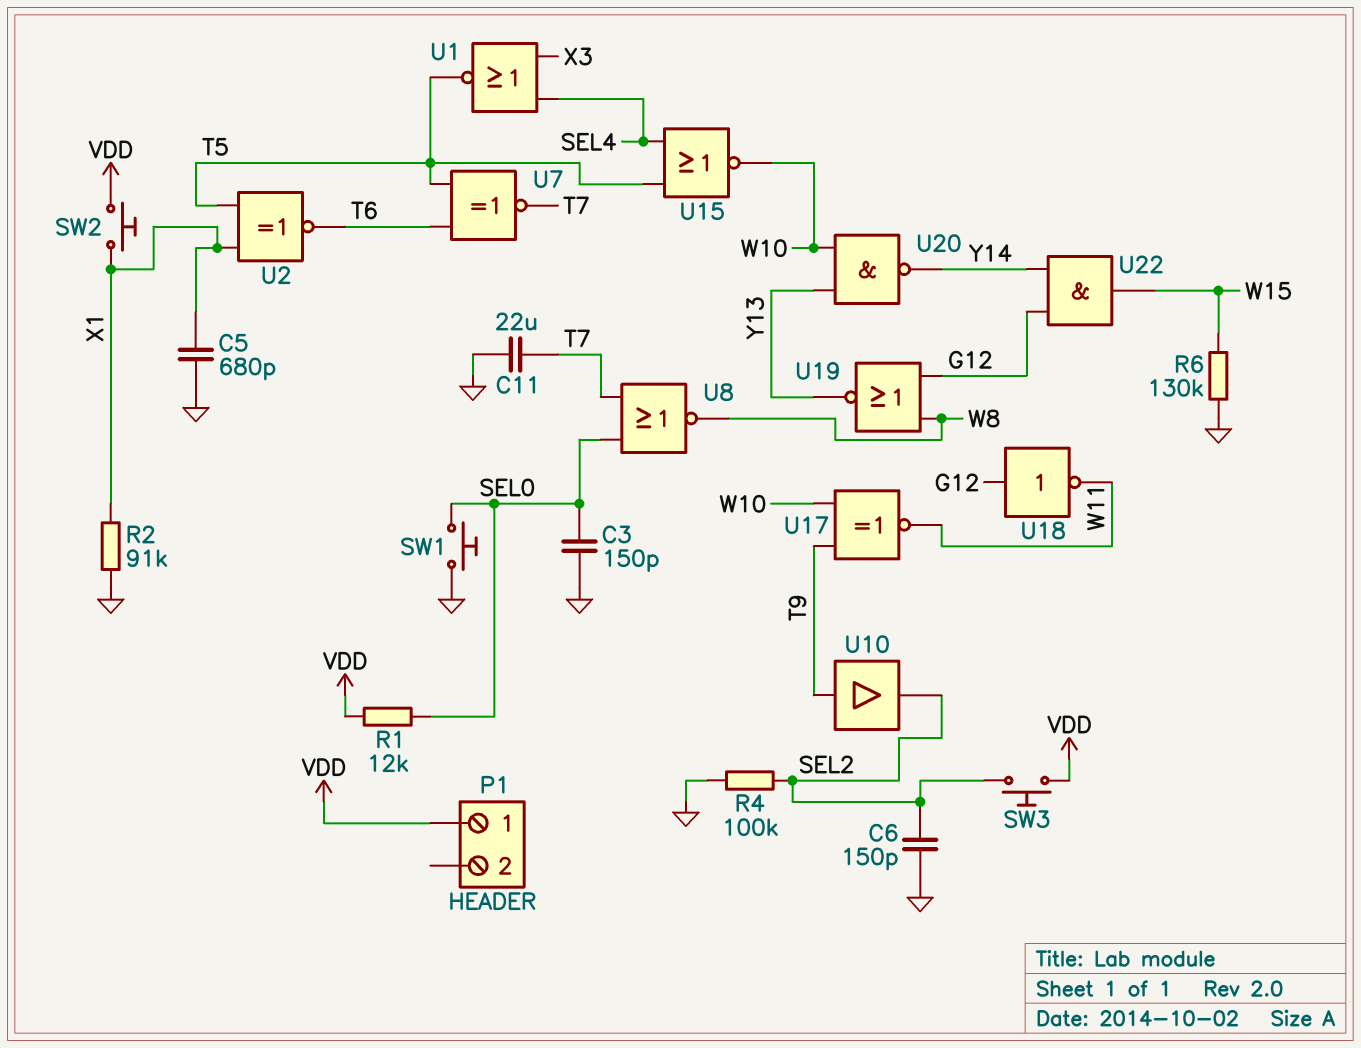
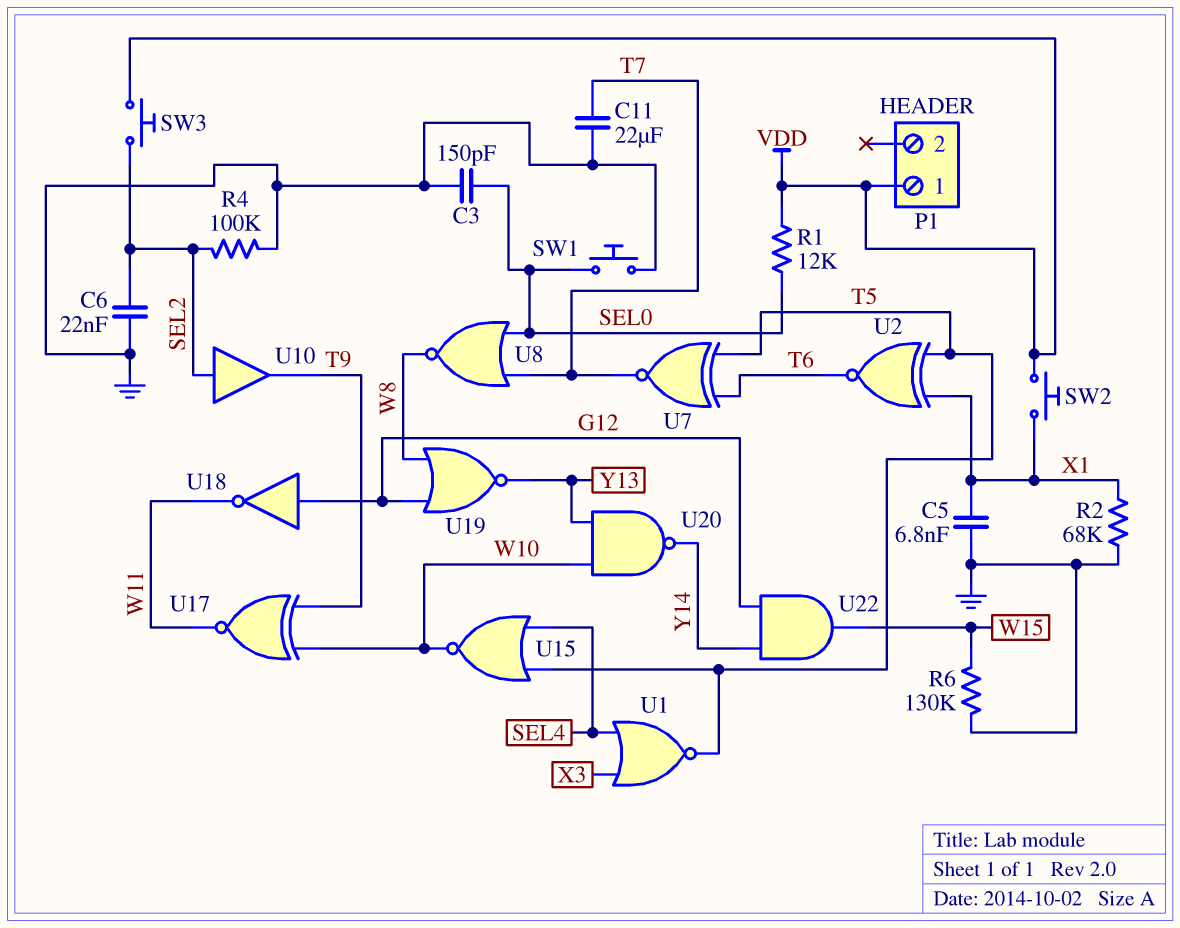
C5: 680pF (GND, X1) -> 6.8nF (GND, X1)
C6: 150pF (GND, SEL2) -> 22nF (GND, SEL2)
R2: 91k (GND, X1) -> 68k (GND, X1)
U10: buffer (in T9, out SEL2) -> buffer (in SEL2, out T9)

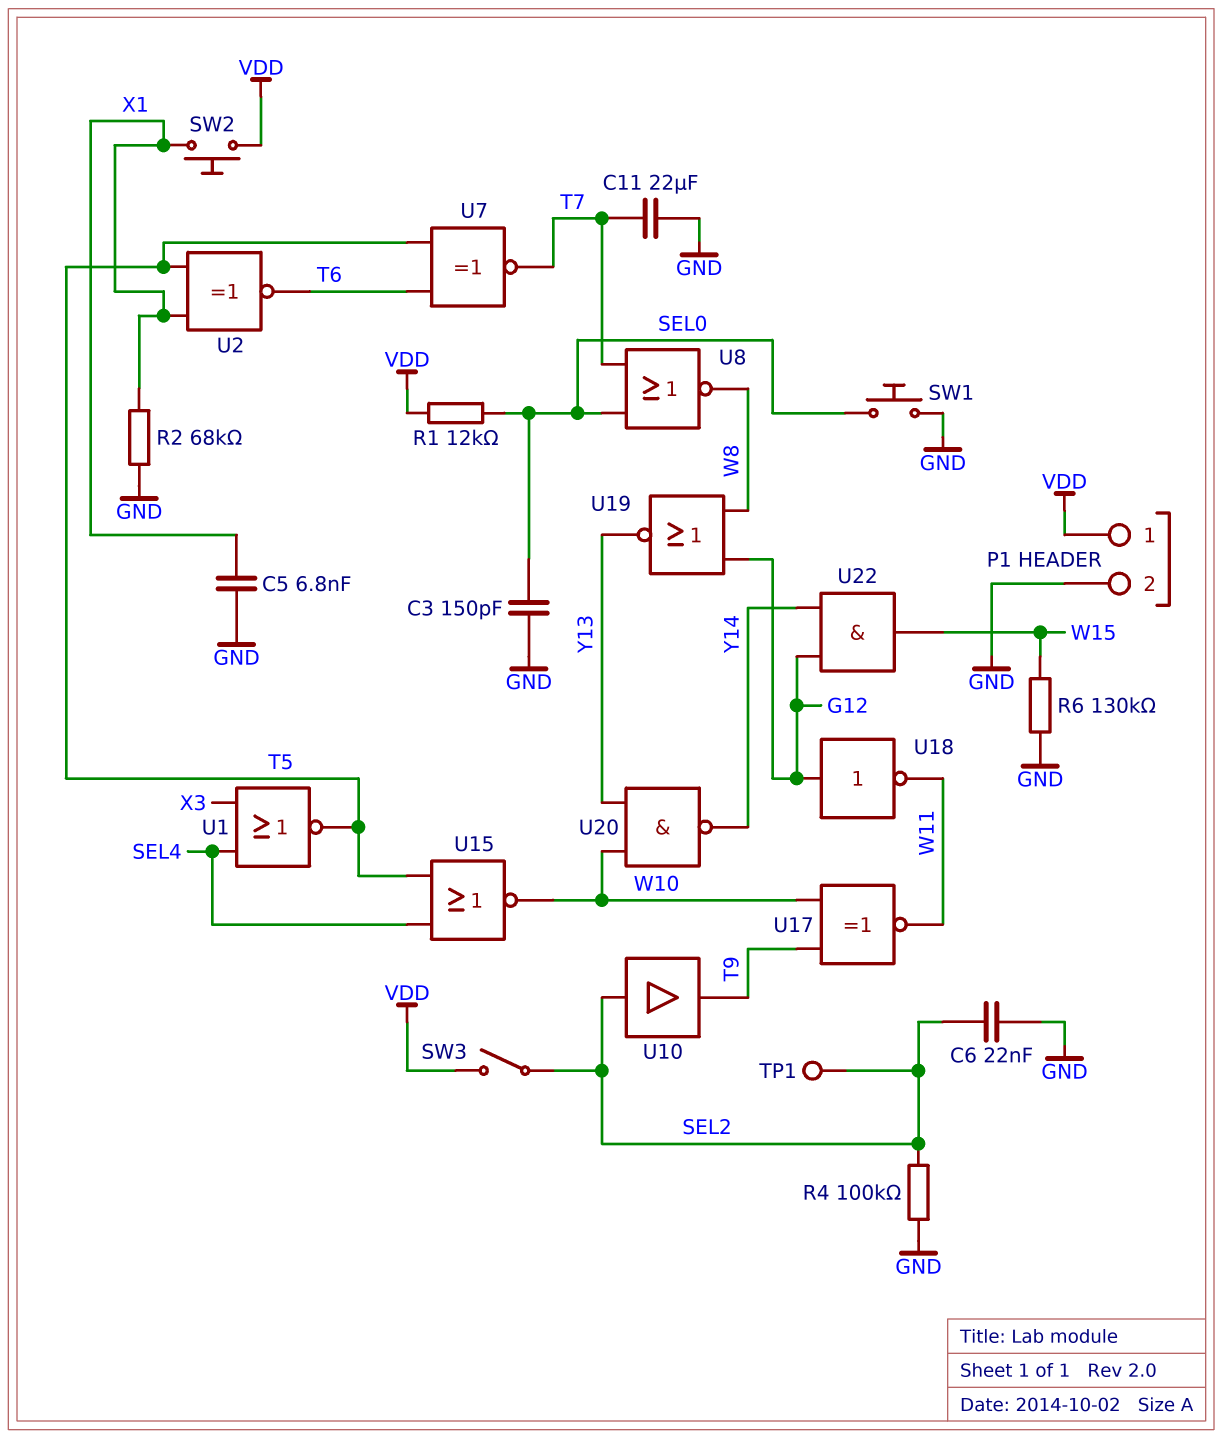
P1 pin 2: none -> GND
SW3: button (SEL2, VDD) -> switch (SEL2, VDD)
TP1: none -> test point (SEL2)

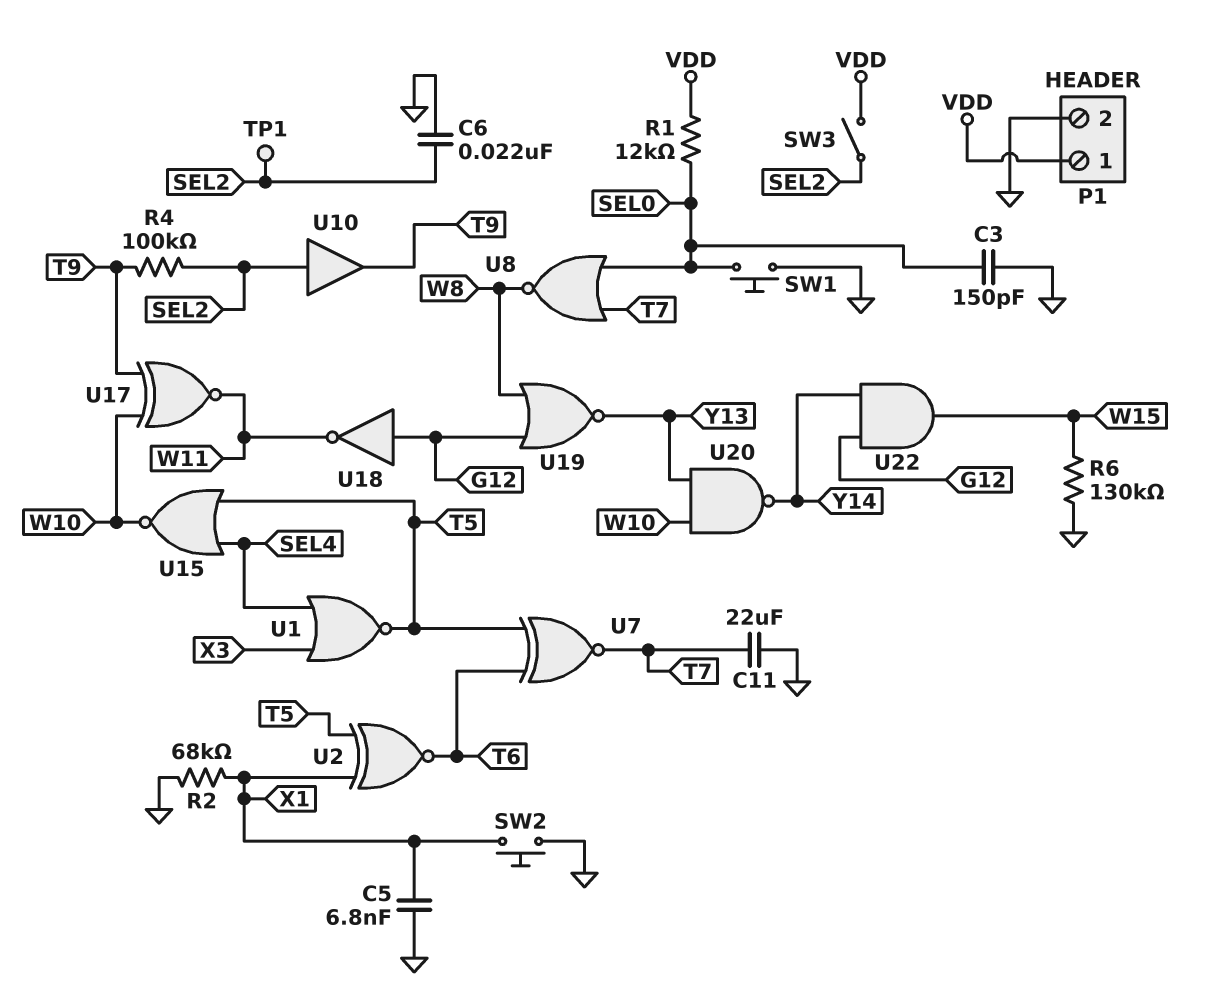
R4: 100k (GND, SEL2) -> 100k (SEL2, T9)
SW2: button (VDD, X1) -> button (GND, X1)

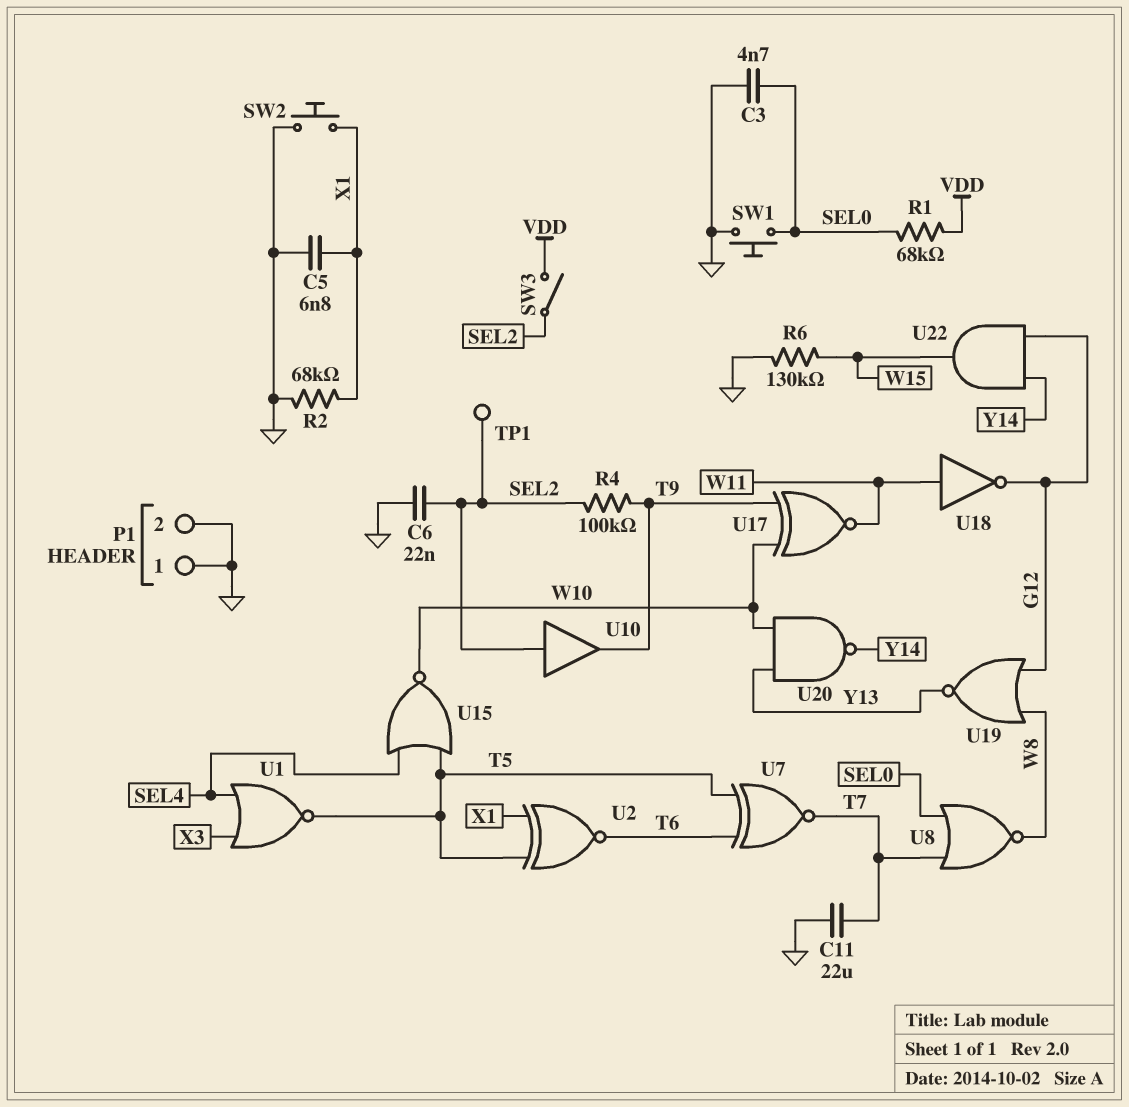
C3: 150pF (GND, SEL0) -> 4.7nF (GND, SEL0)
P1 pin 1: VDD -> GND
R1: 12k (SEL0, VDD) -> 68k (SEL0, VDD)
U18: NOT (in G12, out W11) -> NOT (in W11, out G12)

